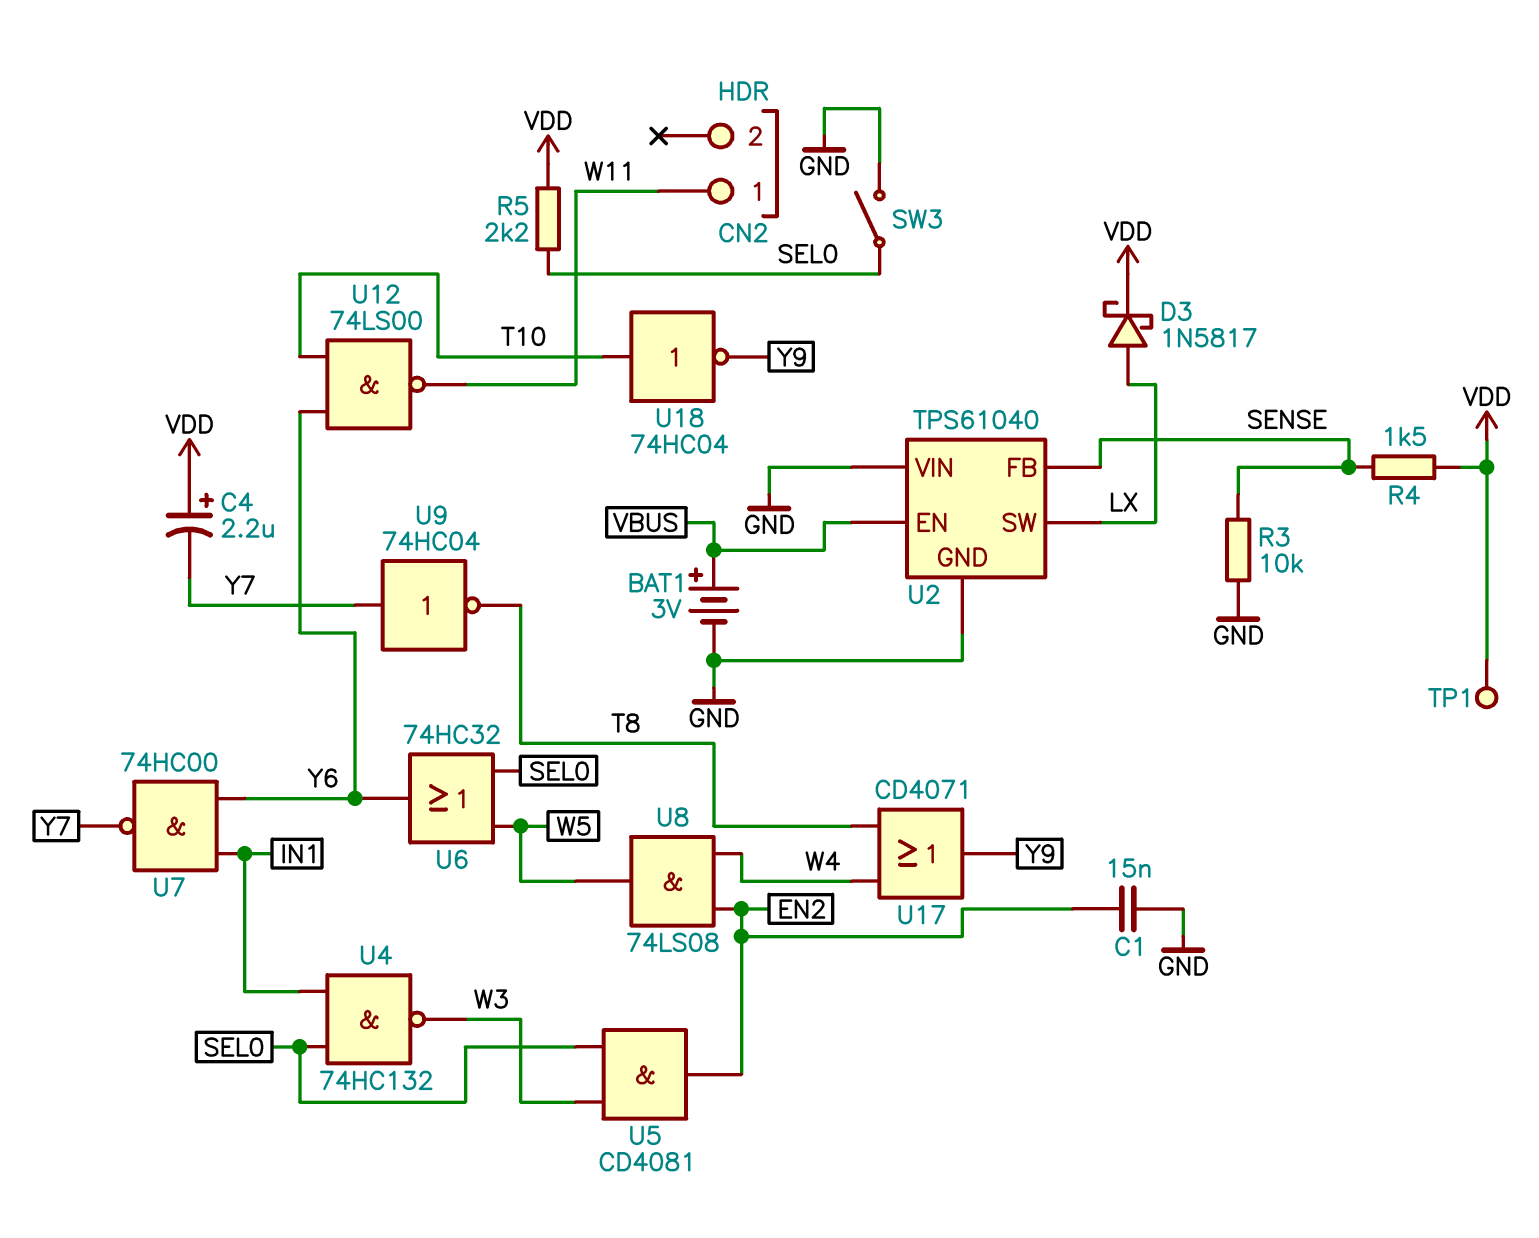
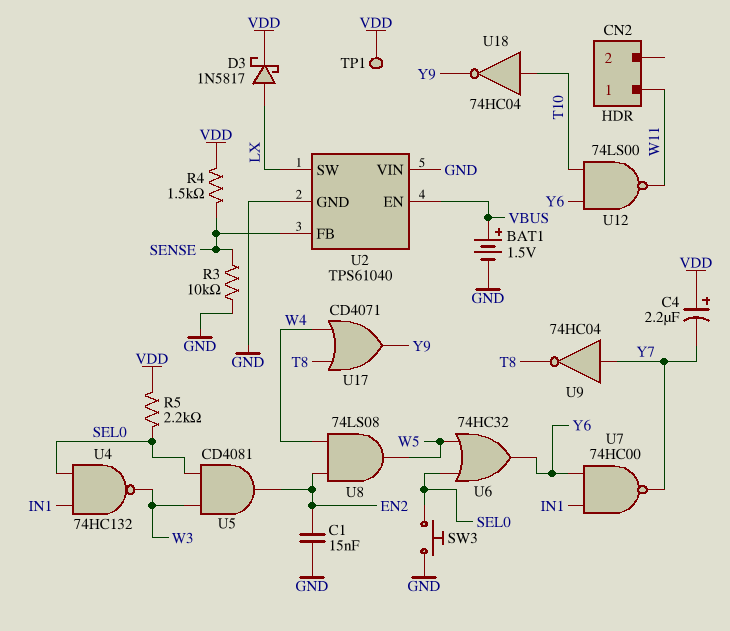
BAT1: 3V (plus VBUS, minus GND) -> 1.5V (plus VBUS, minus GND)
SW3: switch (GND, SEL0) -> button (GND, SEL0)

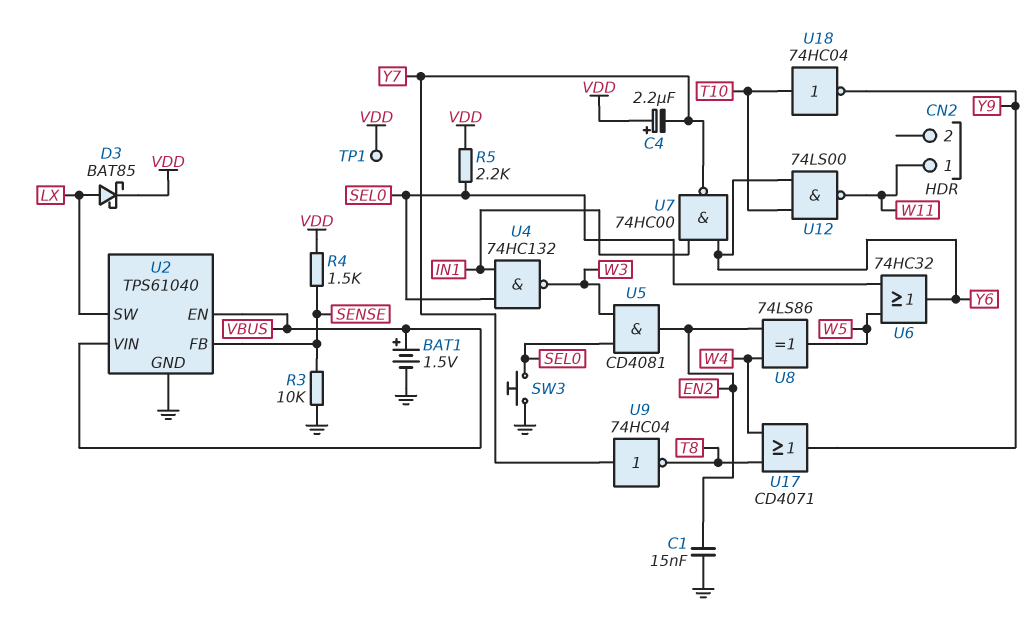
D3: schottky 1N5817 (A LX, K VDD) -> schottky BAT85 (A LX, K VDD)
U2 pin VIN: GND -> VBUS
U8: AND 74LS08 (in EN2, in W4, out W5) -> XOR 74LS86 (in EN2, in W4, out W5)

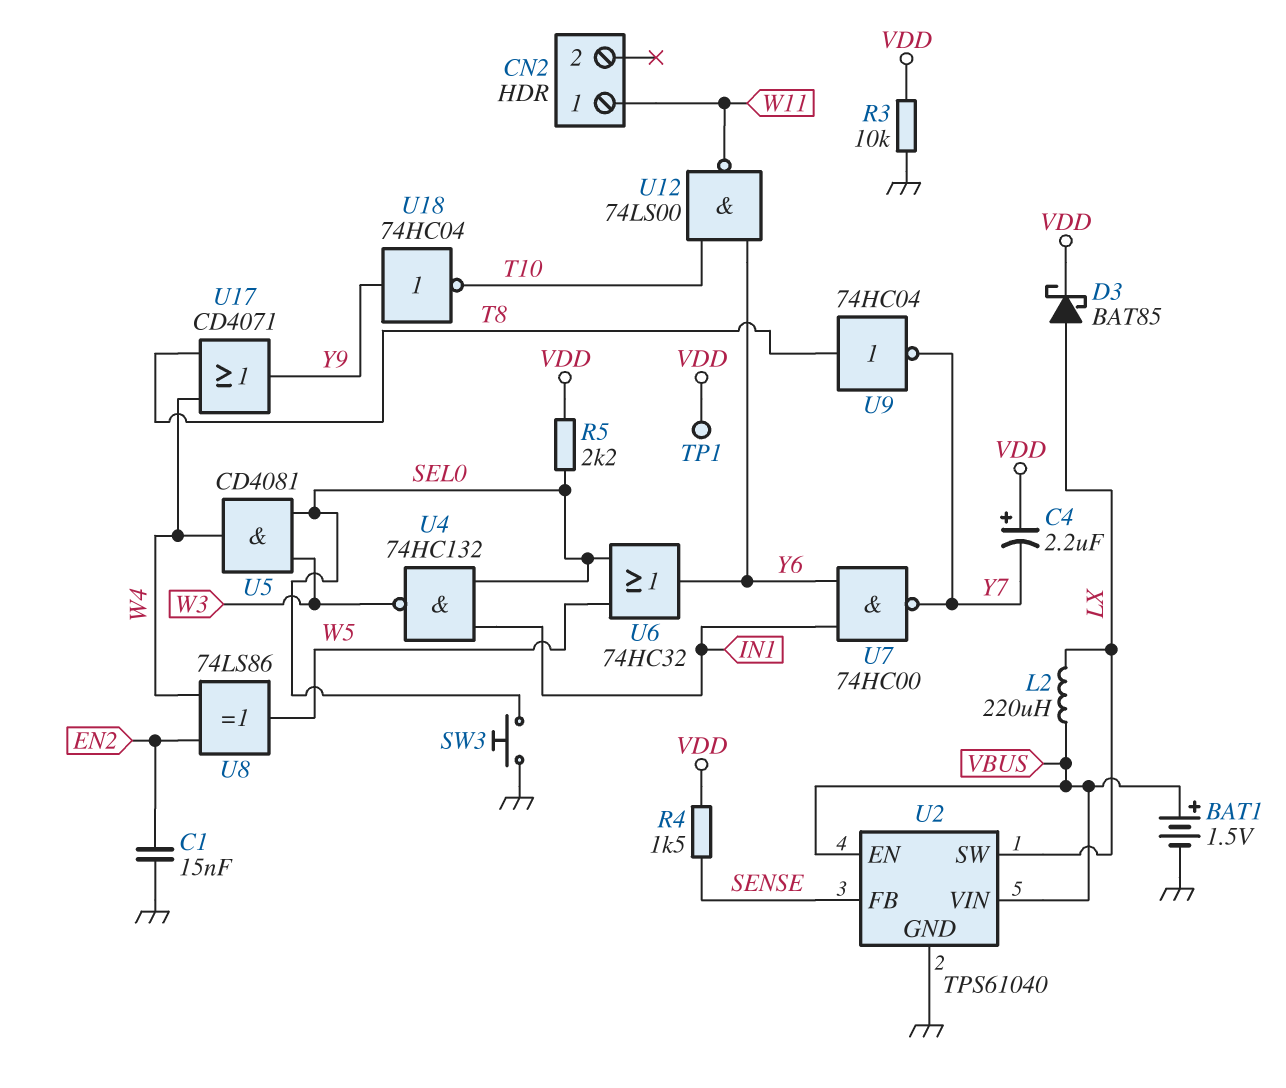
L2: none -> 220uH (LX, VBUS)
R3: 10k (GND, SENSE) -> 10k (GND, VDD)
U5: AND CD4081 (in SEL0, in W3, out EN2) -> AND CD4081 (in SEL0, in W3, out W4)
U9: NOT 74HC04 (in Y7, out T8) -> NOT 74HC04 (in T8, out Y7)
U18: NOT 74HC04 (in T10, out Y9) -> NOT 74HC04 (in Y9, out T10)

